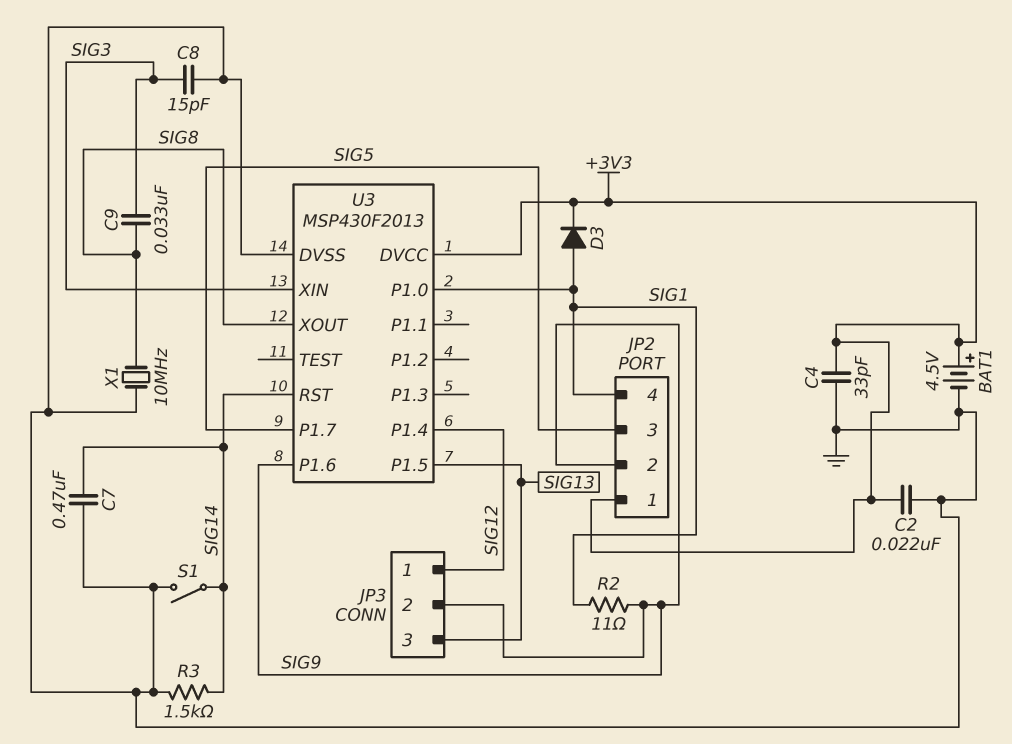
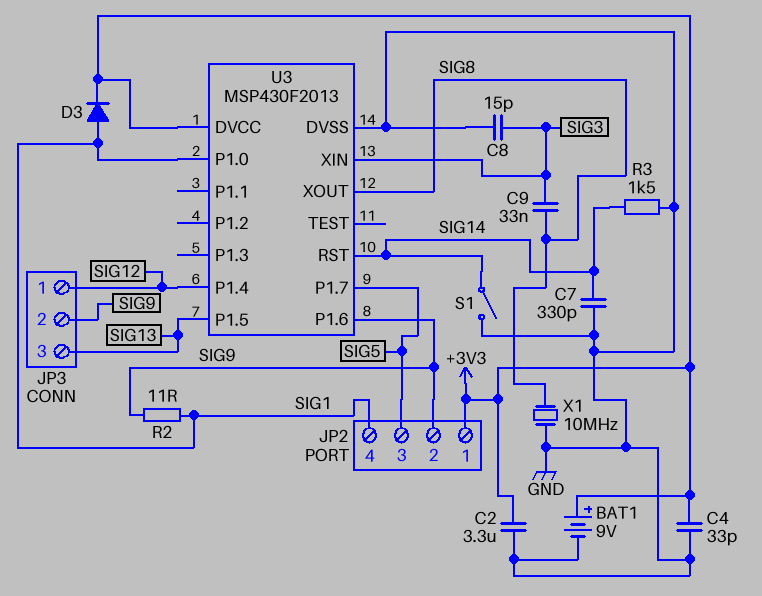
BAT1: 4.5V (plus +3V3, minus GND) -> 9V (plus +3V3, minus GND)
C2: 22nF (+3V3, GND) -> 3.3uF (+3V3, GND)
C7: 470nF (GND, SIG14) -> 330pF (GND, SIG14)

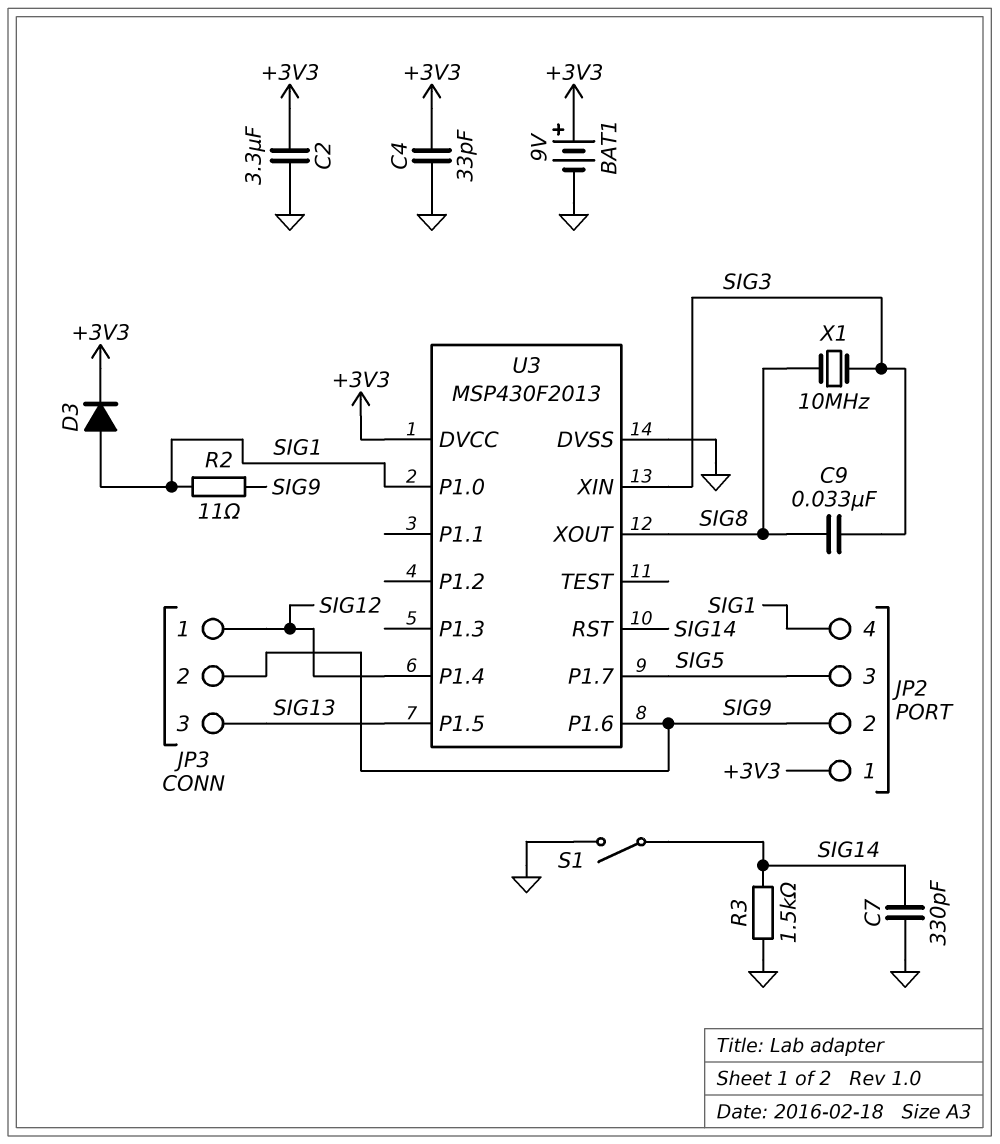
C8: 15pF (GND, SIG3) -> none
X1: 10MHz (GND, SIG8) -> 10MHz (SIG3, SIG8)

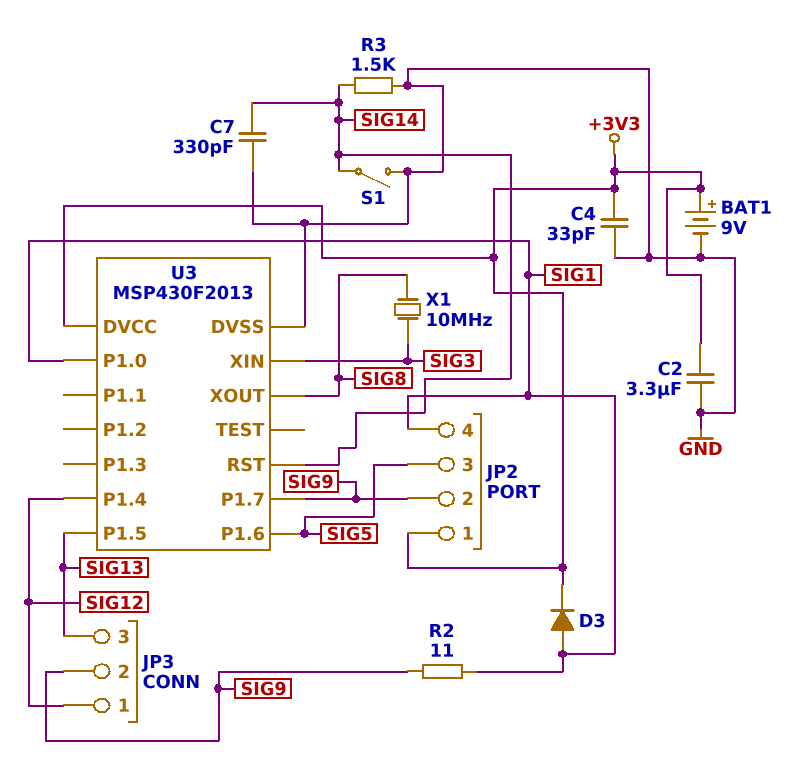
C9: 33nF (SIG3, SIG8) -> none
U3 pin P1.6: SIG9 -> SIG5
U3 pin P1.7: SIG5 -> SIG9

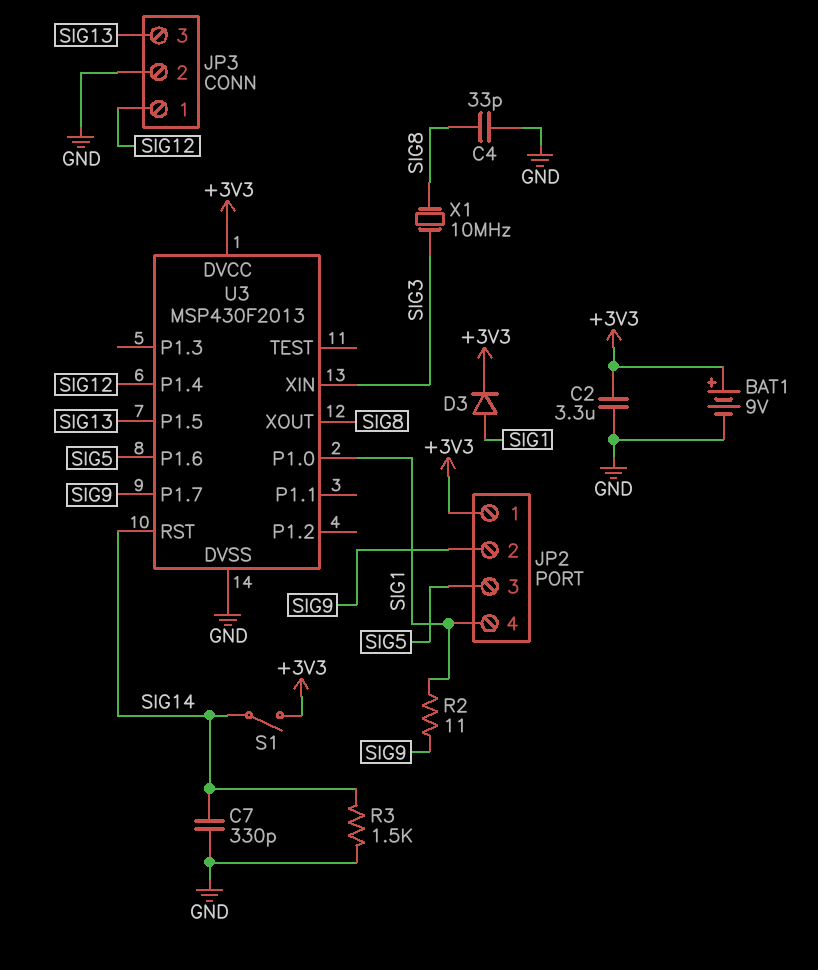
C4: 33pF (+3V3, GND) -> 33pF (GND, SIG8)
JP3 pin 2: SIG9 -> GND
S1: switch (GND, SIG14) -> switch (+3V3, SIG14)

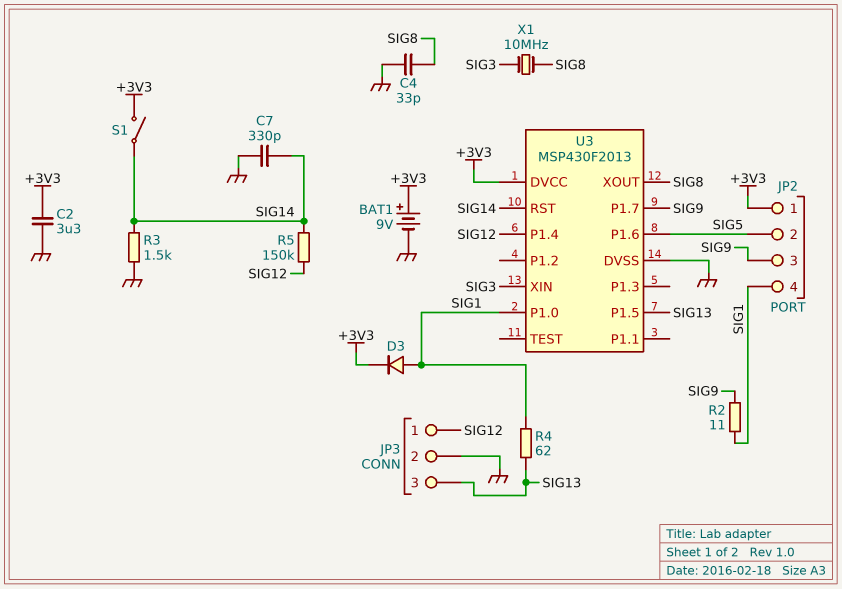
JP2 pin 2: SIG9 -> SIG5
JP2 pin 3: SIG5 -> SIG9
R4: none -> 62 (SIG1, SIG13)
R5: none -> 150k (SIG12, SIG14)

